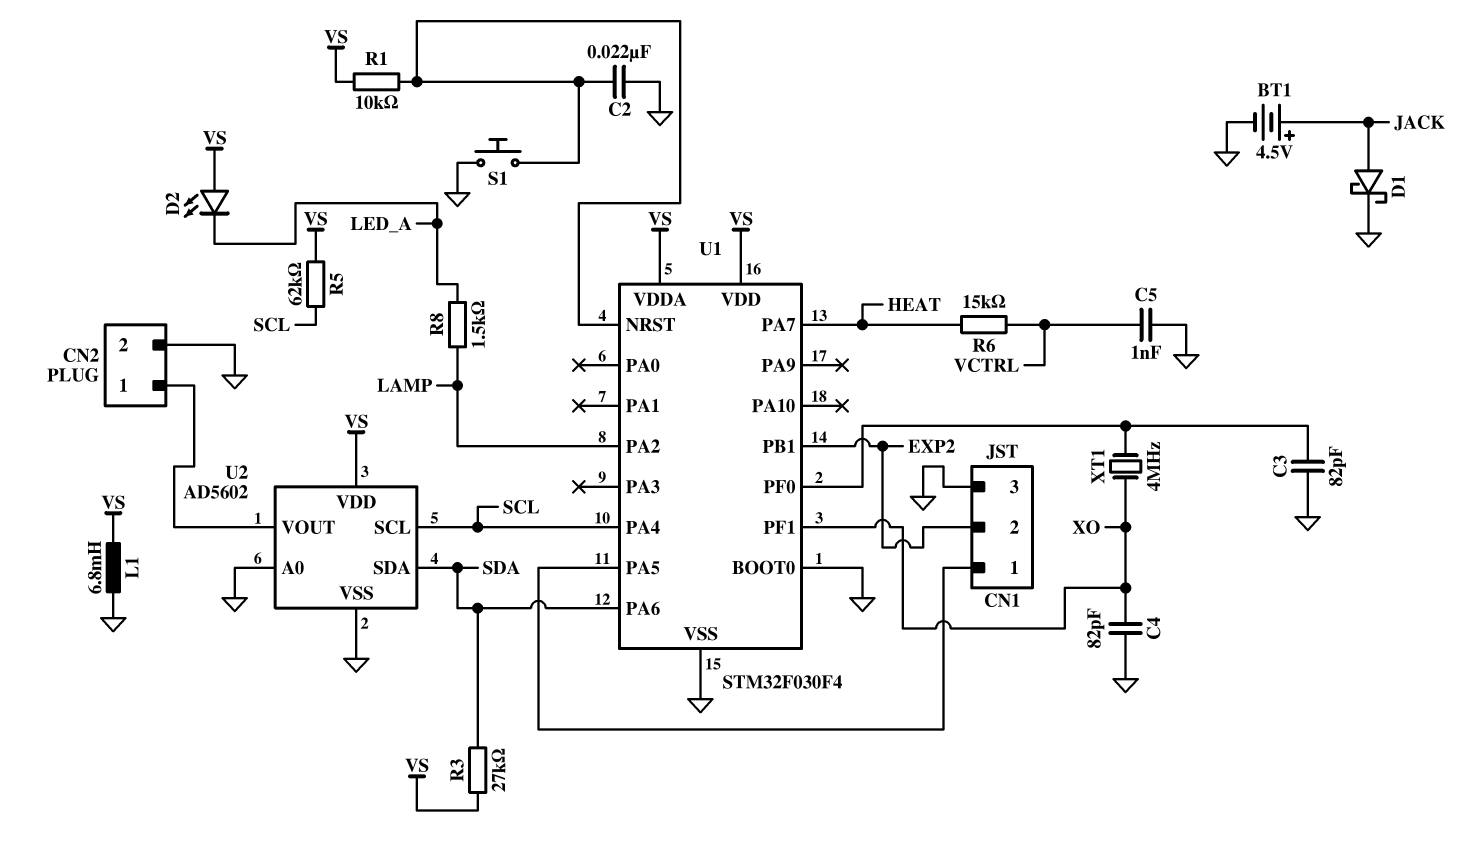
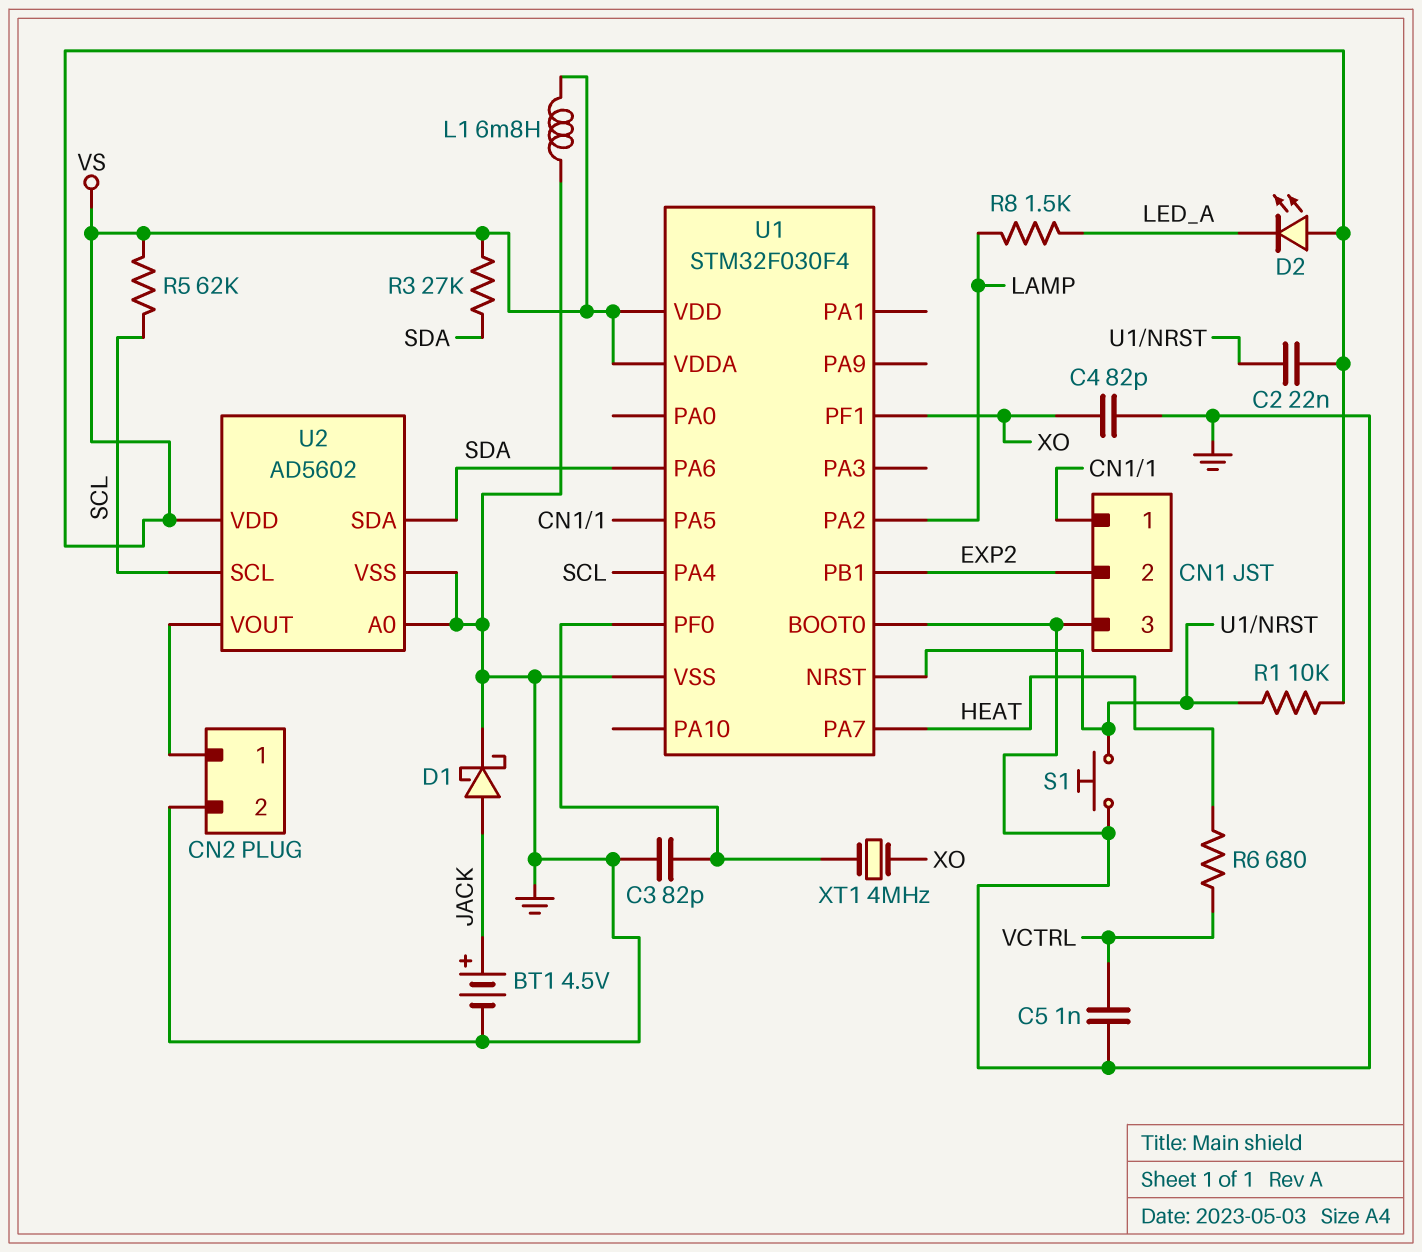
C2: 22nF (GND, U1/NRST) -> 22nF (U1/NRST, VS)
R6: 15k (HEAT, VCTRL) -> 680 (HEAT, VCTRL)

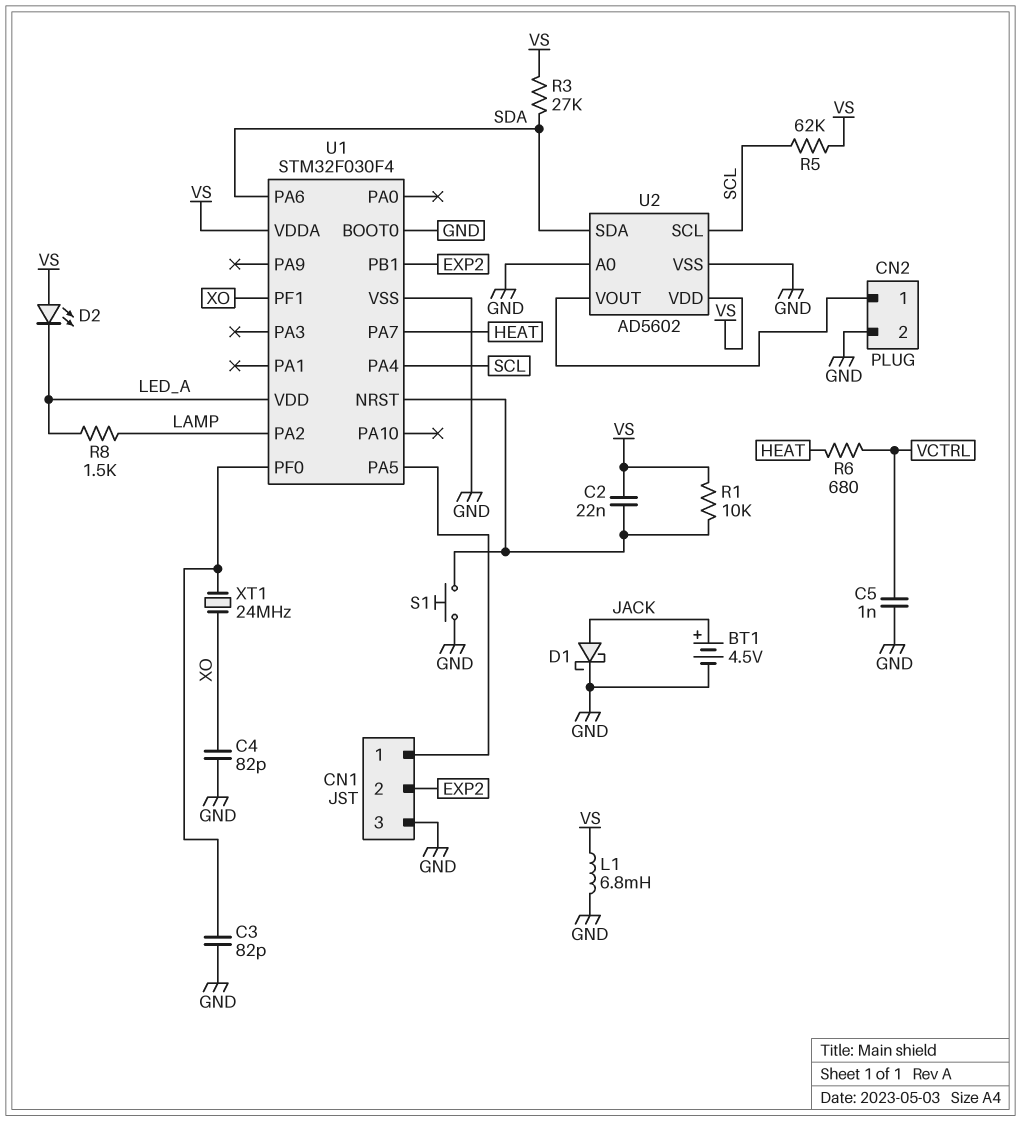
U1 pin VDD: VS -> LED_A
XT1: 4MHz (U1/PF0, XO) -> 24MHz (U1/PF0, XO)

